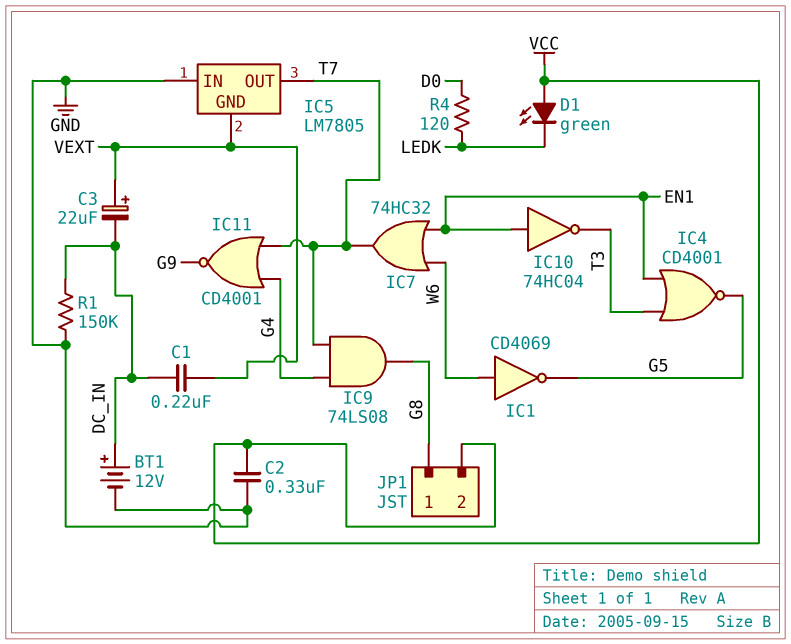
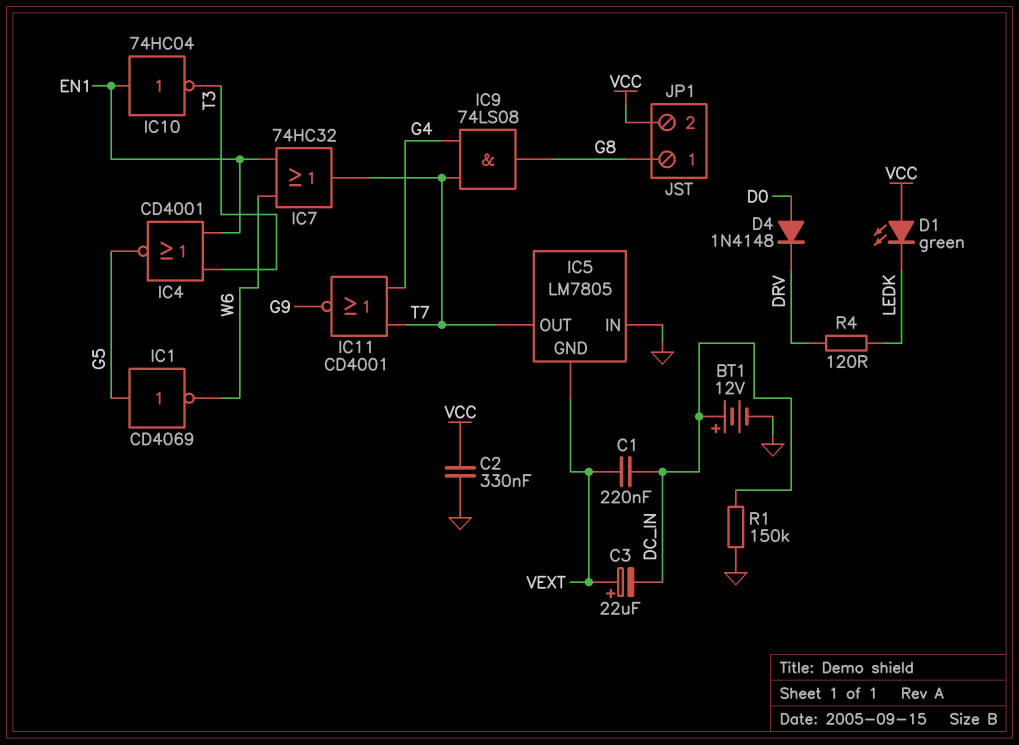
D4: none -> diode 1N4148 (A D0, K DRV)
IC1: NOT CD4069 (in W6, out G5) -> NOT CD4069 (in G5, out W6)
R4: 120 (D0, LEDK) -> 120 (DRV, LEDK)

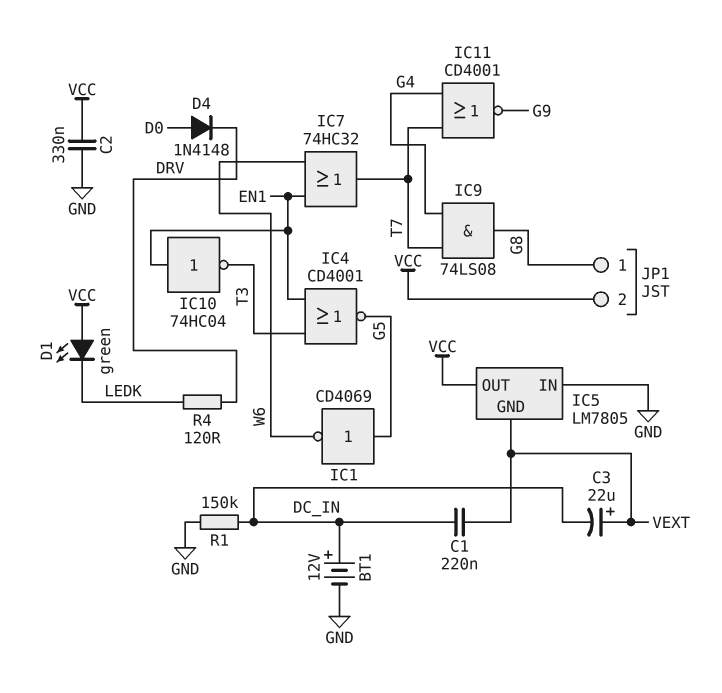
IC5 pin OUT: T7 -> VCC

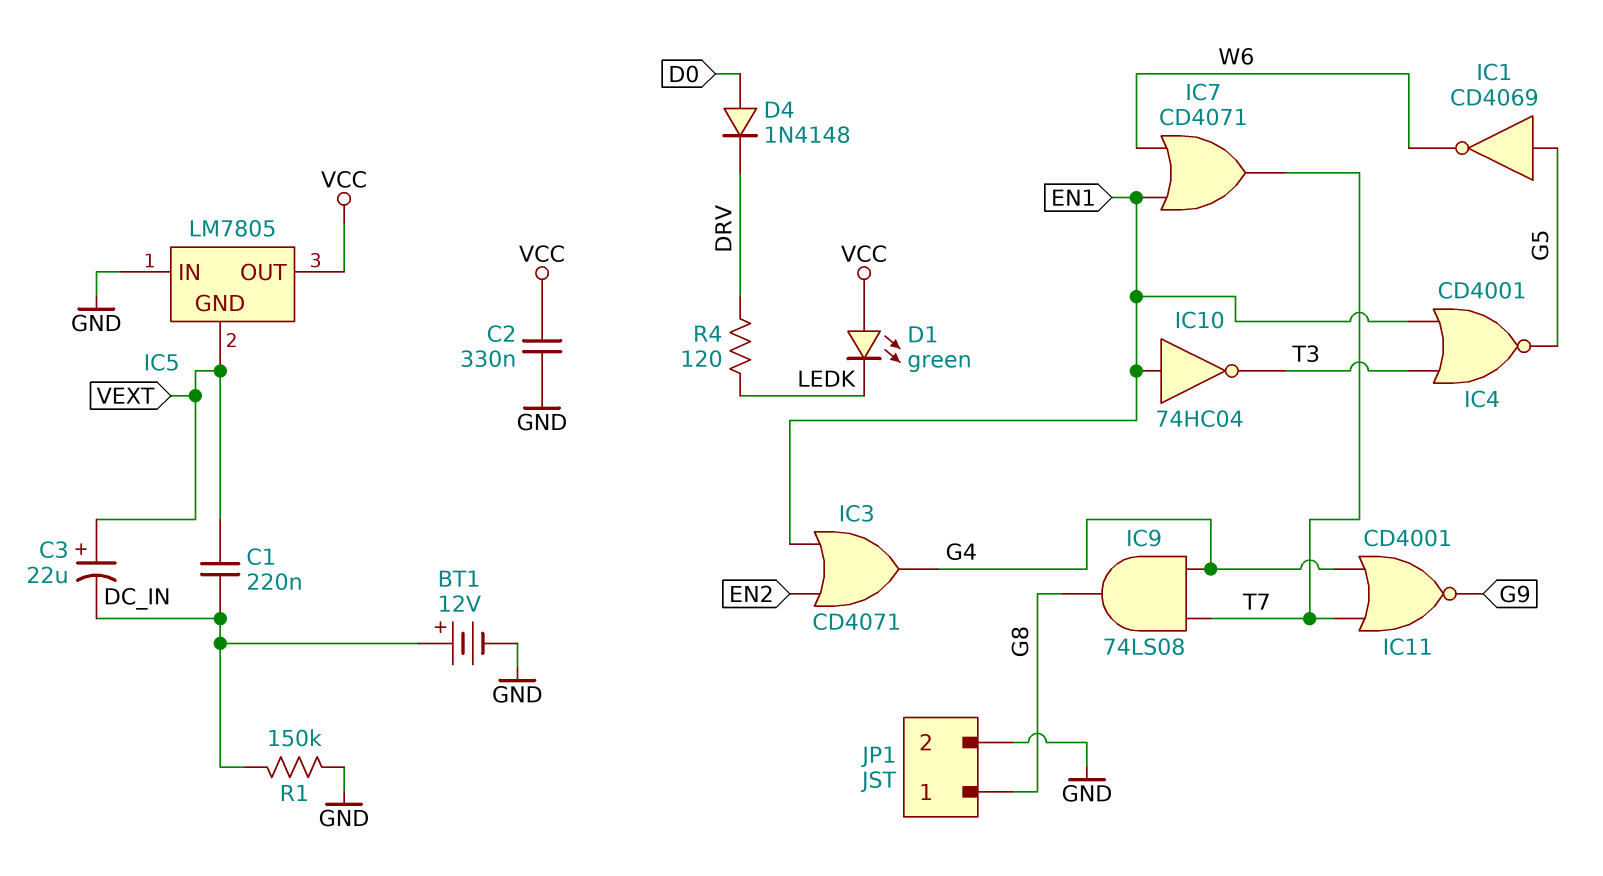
IC3: none -> OR CD4071 (in EN1, in EN2, out G4)
IC7: OR 74HC32 (in EN1, in W6, out T7) -> OR CD4071 (in EN1, in W6, out T7)
JP1 pin 2: VCC -> GND

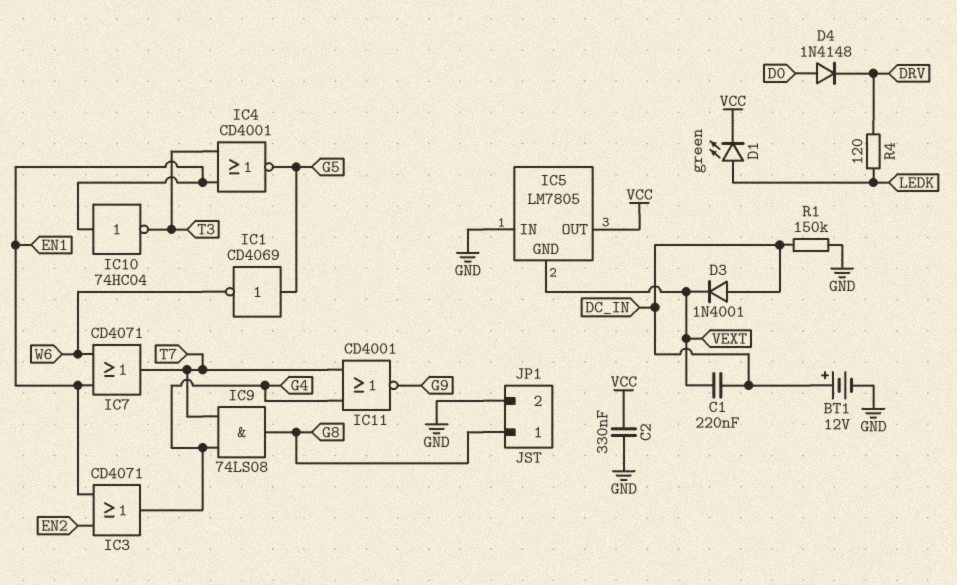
C3: 22uF (plus VEXT, minus DC_IN) -> none
D1: LED green (A VCC, K LEDK) -> LED green (A LEDK, K VCC)
D3: none -> diode 1N4001 (A DC_IN, K VEXT)

